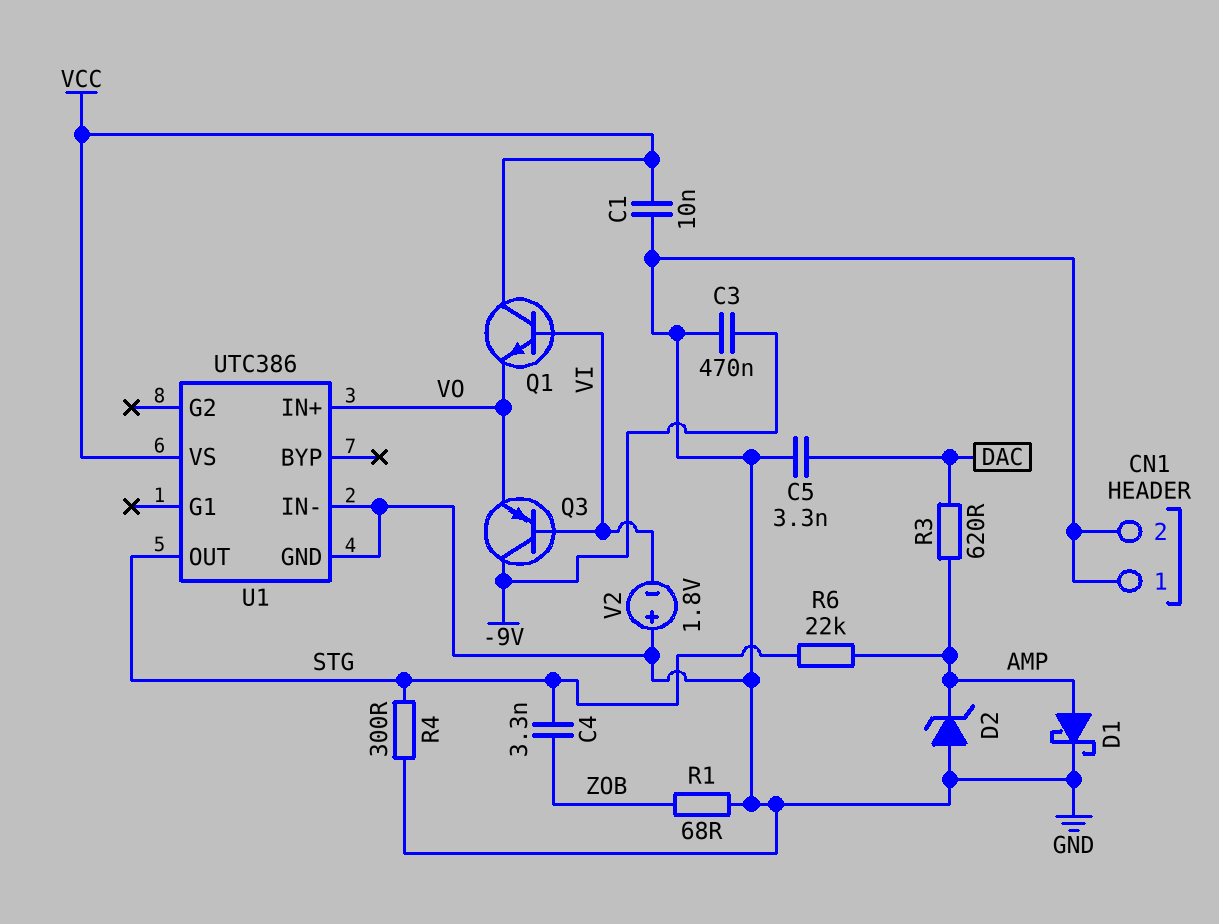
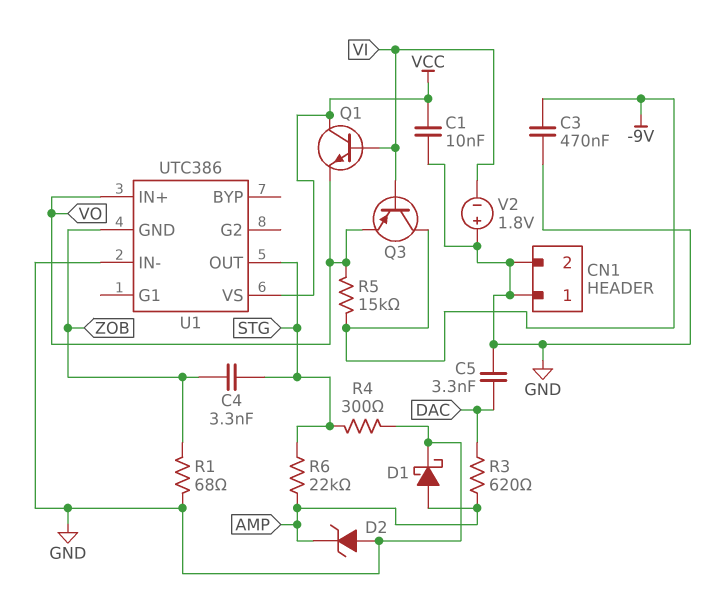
R5: none -> 15k (-9V, VO)
U1 pin GND: GND -> ZOB

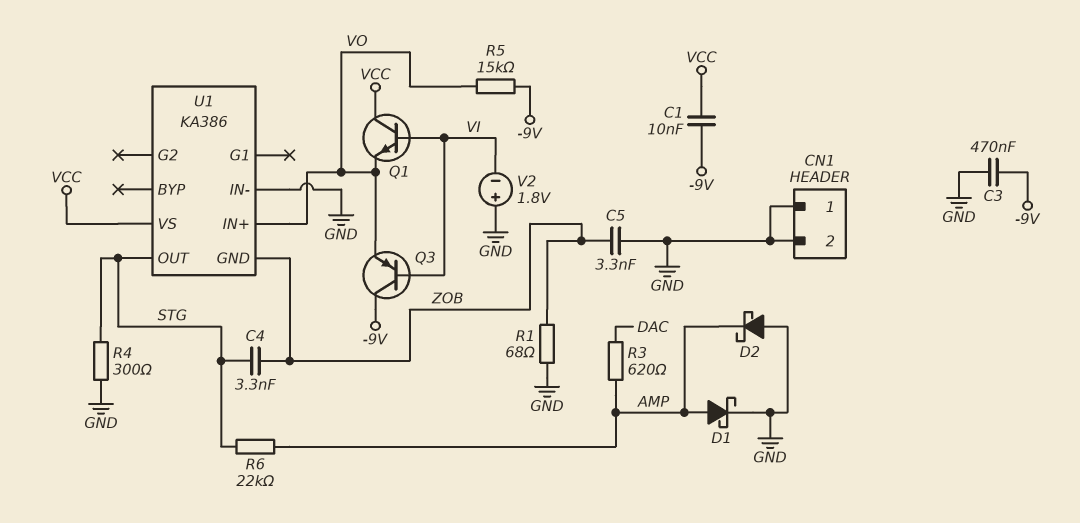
C1: 10nF (GND, VCC) -> 10nF (-9V, VCC)
C5: 3.3nF (DAC, GND) -> 3.3nF (GND, ZOB)
D2: zener (A GND, K AMP) -> schottky (A GND, K AMP)
U1: UTC386 -> KA386

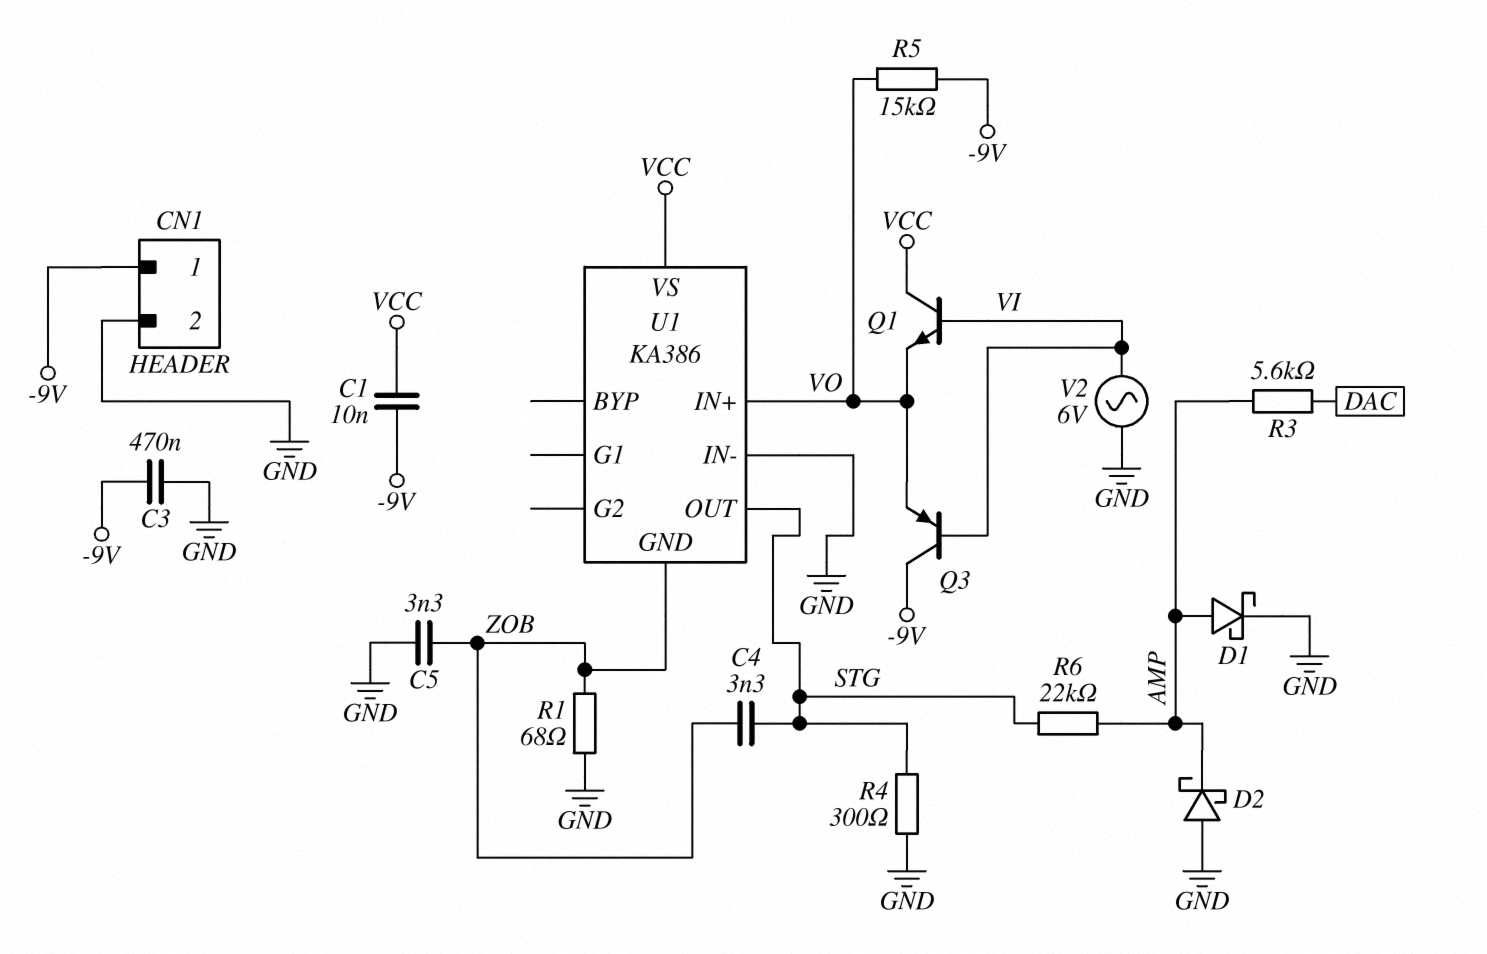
CN1 pin 1: GND -> -9V
R3: 620 (AMP, DAC) -> 5.6k (AMP, DAC)
V2: 1.8V (plus GND, minus VI) -> AC 6V (GND, VI)

